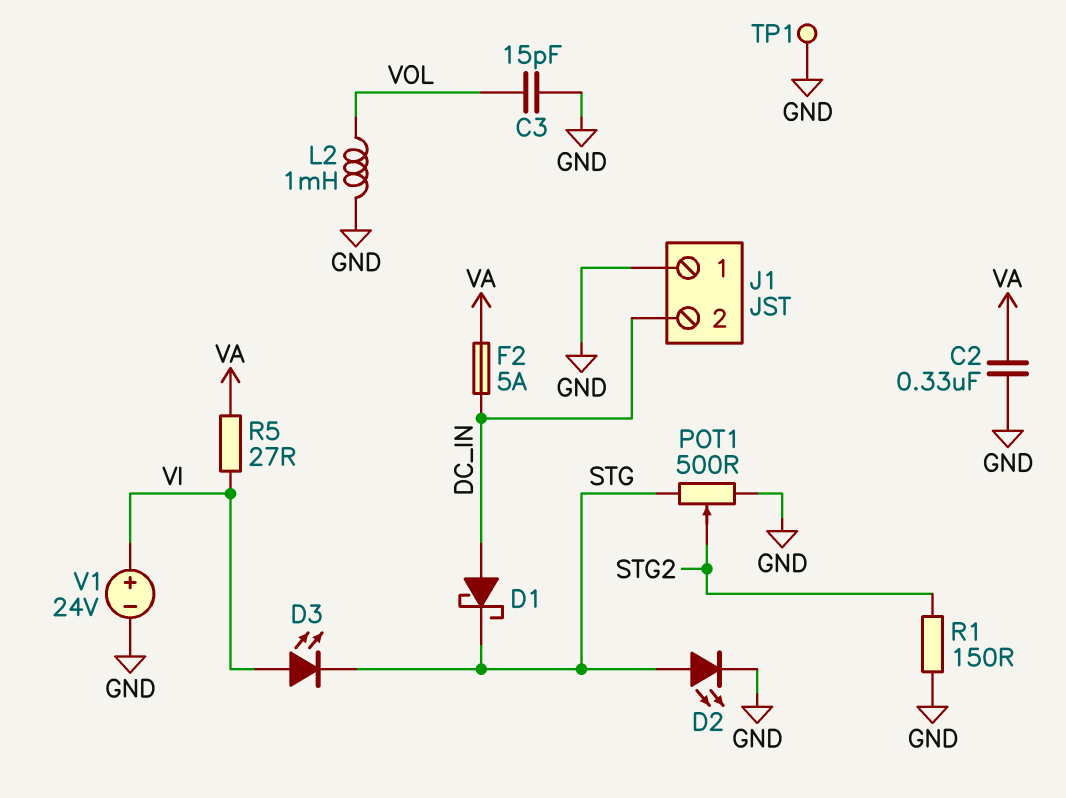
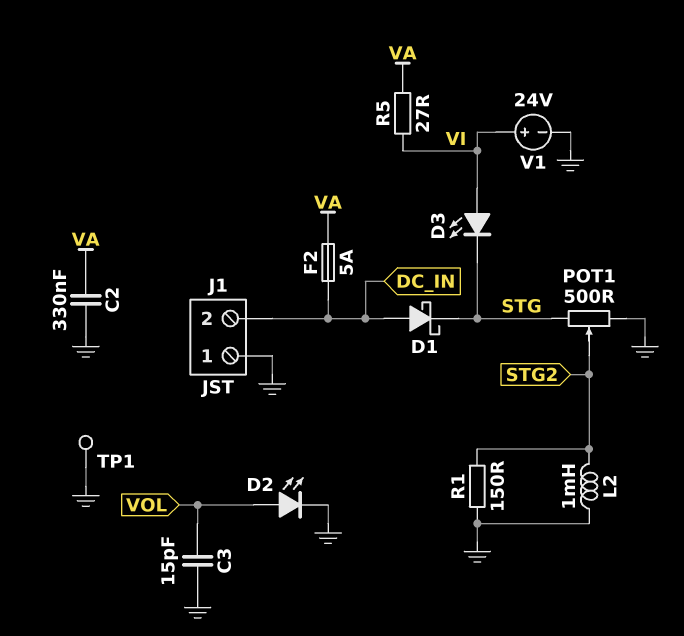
D2: LED (A STG, K GND) -> LED (A VOL, K GND)
L2: 1mH (GND, VOL) -> 1mH (GND, STG2)

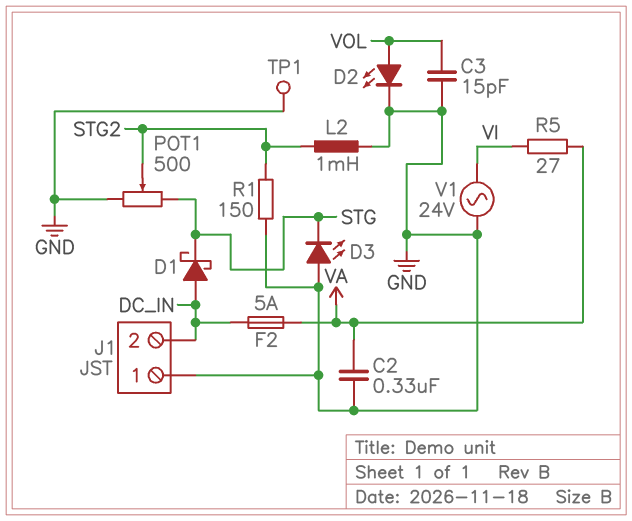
D3: LED (A VI, K STG) -> LED (A GND, K STG)
V1: 24V (plus VI, minus GND) -> AC 24V (GND, VI)

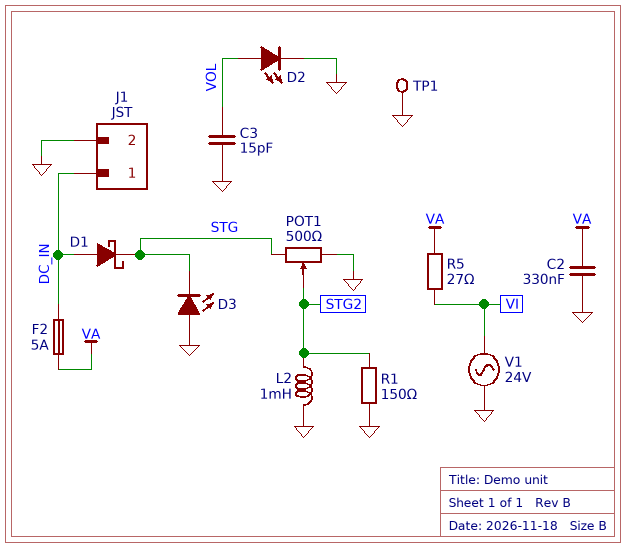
J1 pin 1: GND -> DC_IN
J1 pin 2: DC_IN -> GND

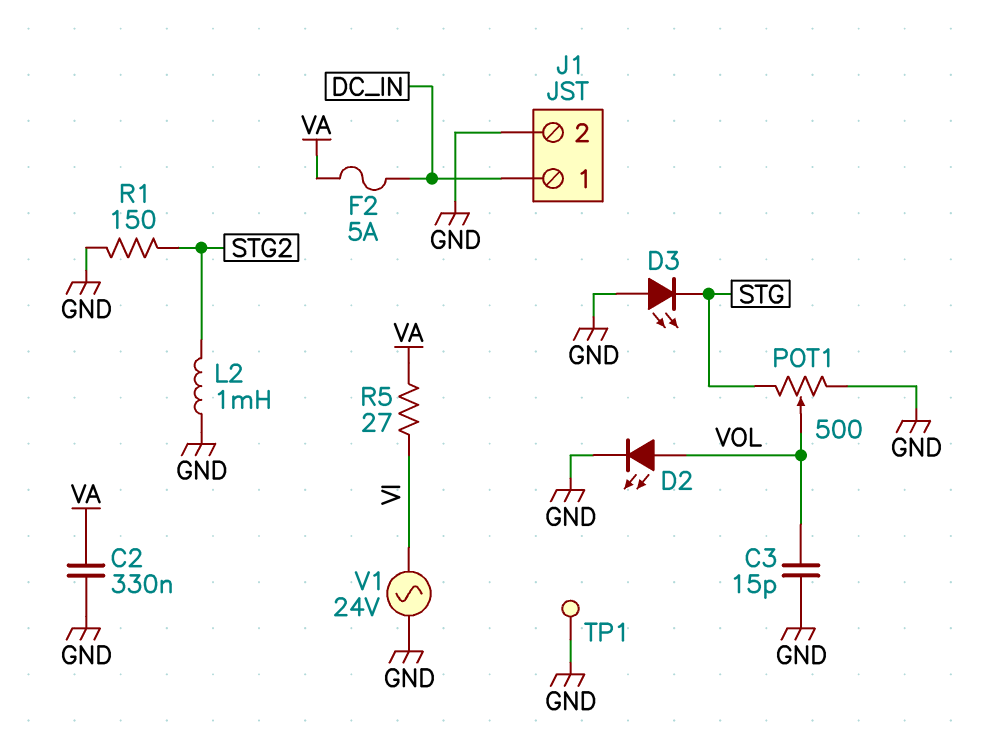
D1: schottky (A DC_IN, K STG) -> none
POT1: 500 (GND, STG, wiper STG2) -> 500 (GND, STG, wiper VOL)

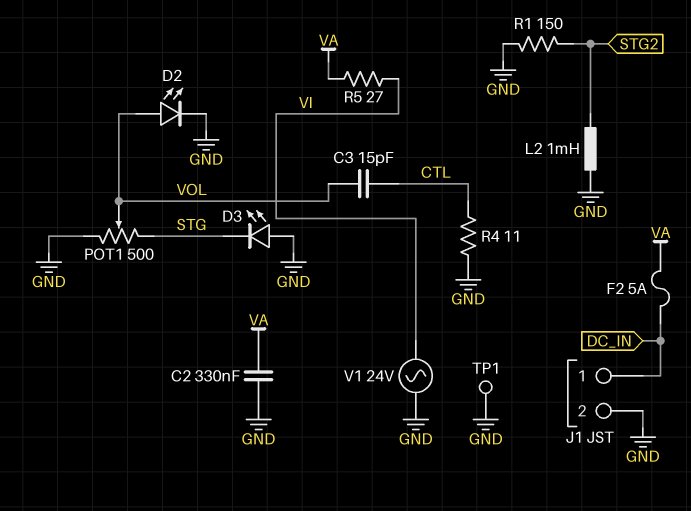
C3: 15pF (GND, VOL) -> 15pF (CTL, VOL)
R4: none -> 11 (CTL, GND)

